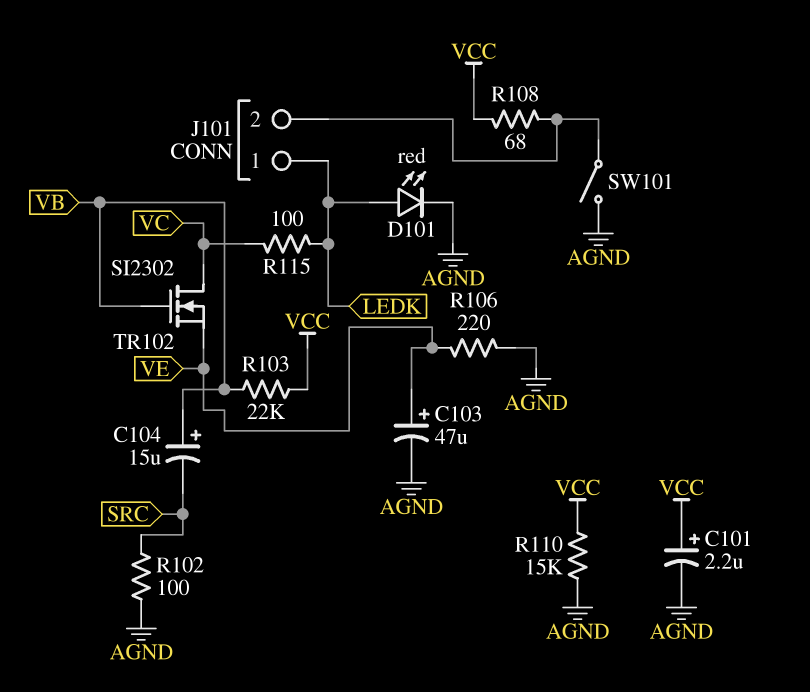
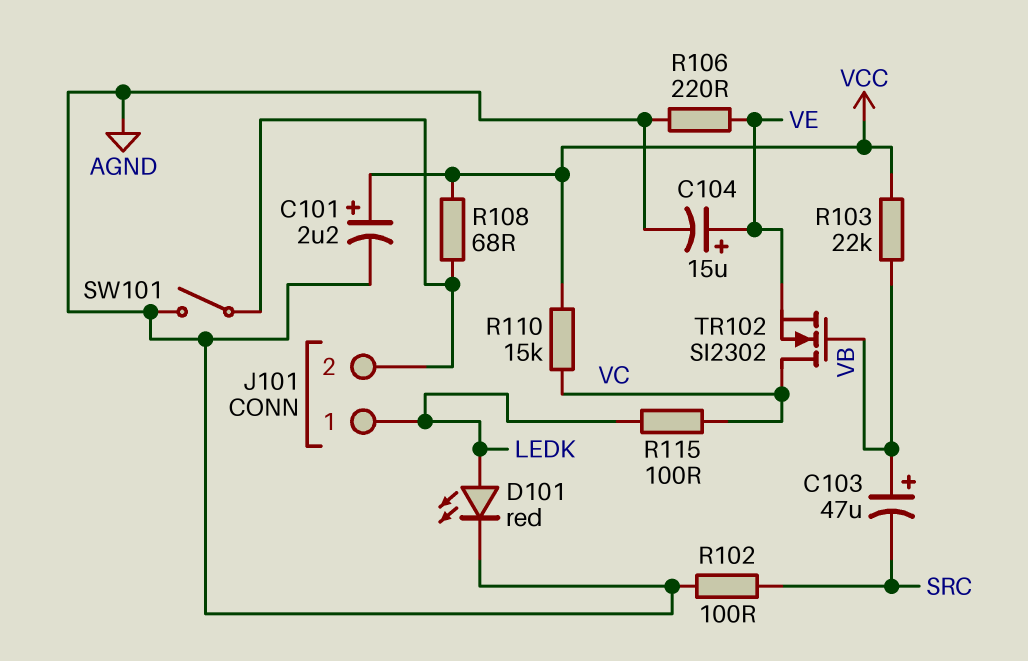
C103: 47uF (plus VE, minus AGND) -> 47uF (plus VB, minus SRC)
C104: 15uF (plus VB, minus SRC) -> 15uF (plus VE, minus AGND)
R110: 15k (AGND, VCC) -> 15k (VC, VCC)

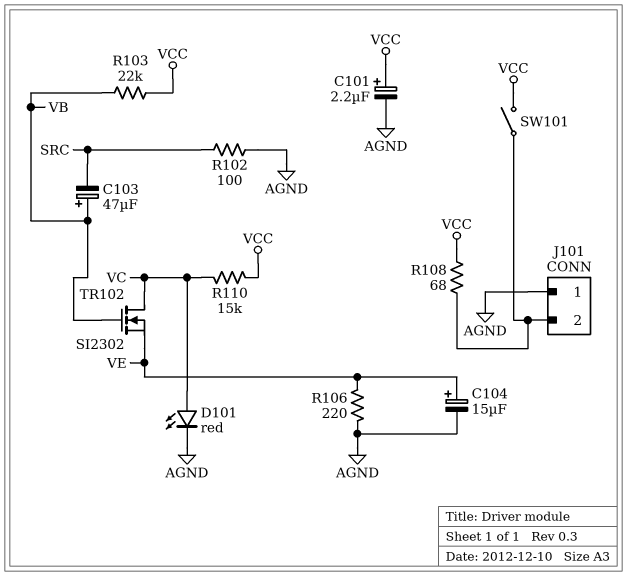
D101: LED red (A LEDK, K AGND) -> LED red (A VC, K AGND)
J101 pin 1: LEDK -> AGND
R115: 100 (LEDK, VC) -> none
SW101: switch (AGND, J101/2) -> switch (J101/2, VCC)

